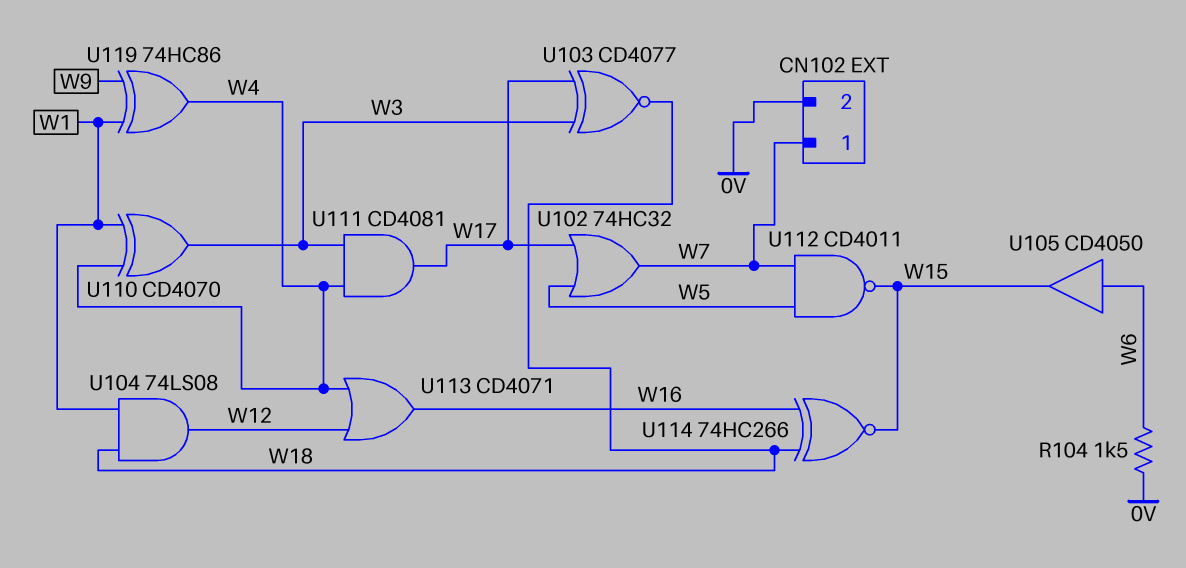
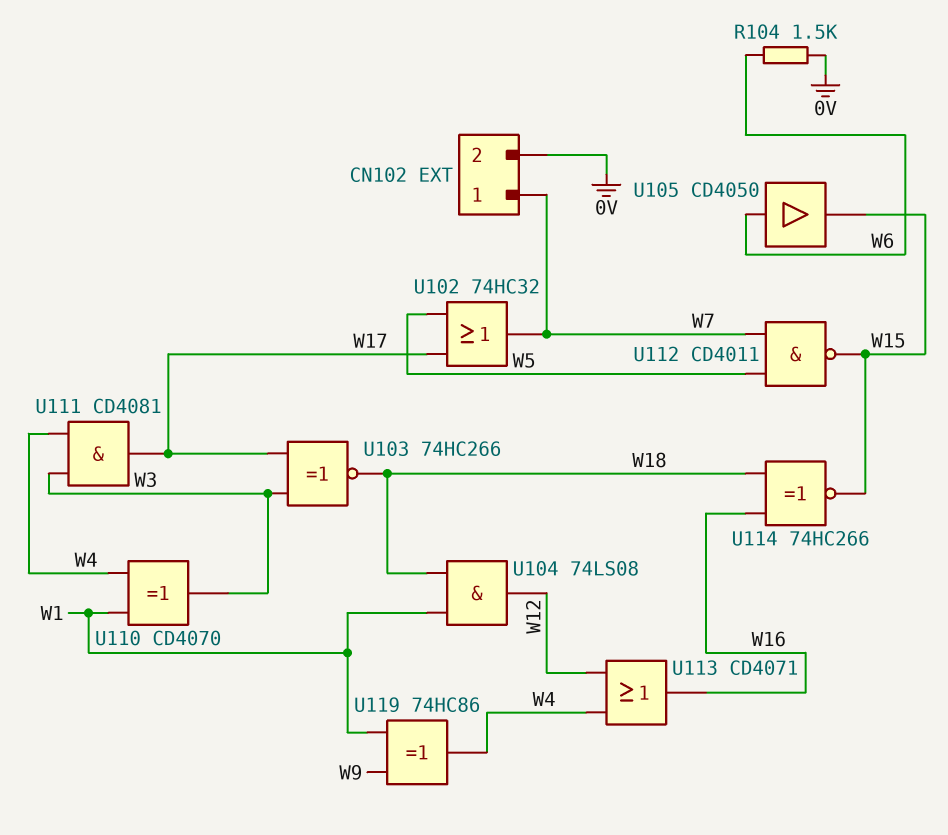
U103: XNOR CD4077 (in W3, in W17, out W18) -> XNOR 74HC266 (in W3, in W17, out W18)

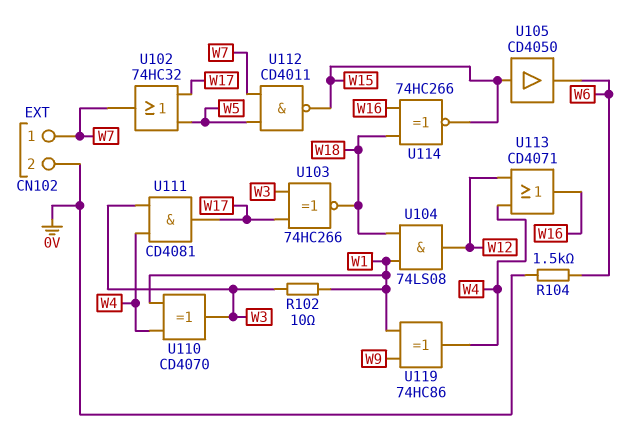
R102: none -> 10 (W1, W3)
U105: buffer CD4050 (in W6, out W15) -> buffer CD4050 (in W15, out W6)

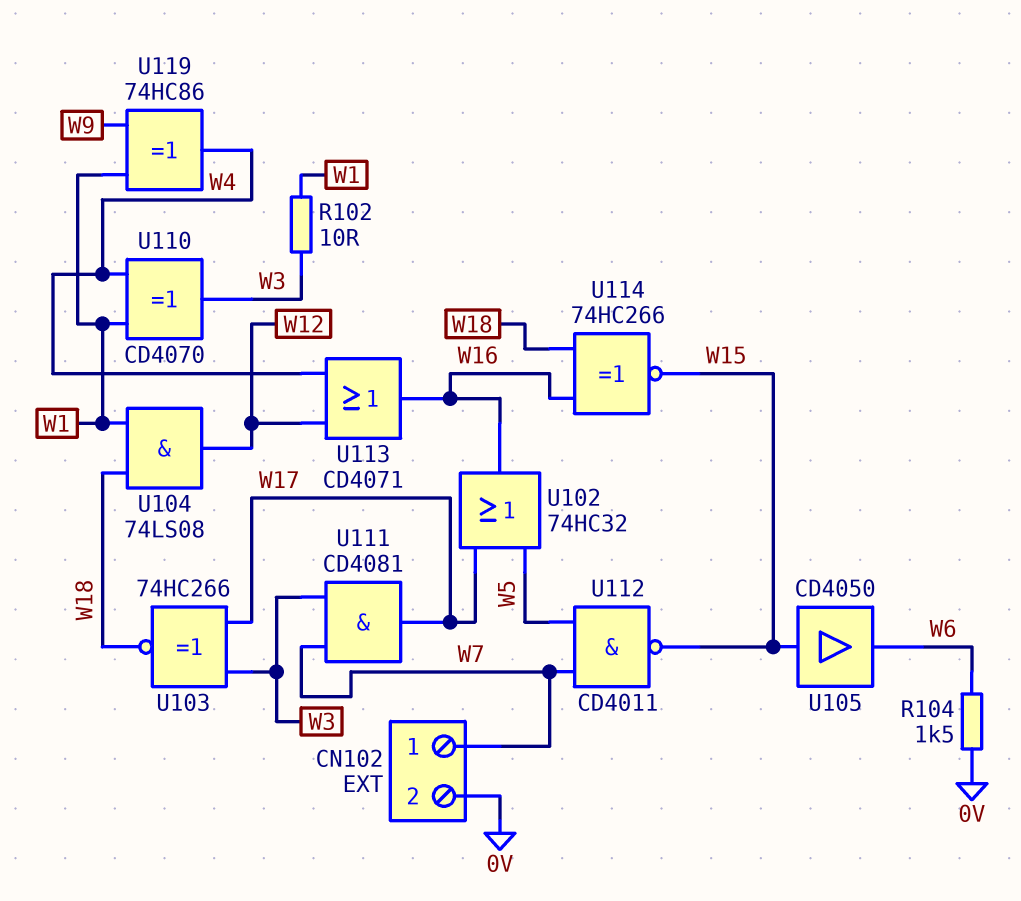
U102: OR 74HC32 (in W5, in W17, out W7) -> OR 74HC32 (in W5, in W17, out W16)
U111: AND CD4081 (in W3, in W4, out W17) -> AND CD4081 (in W3, in W7, out W17)

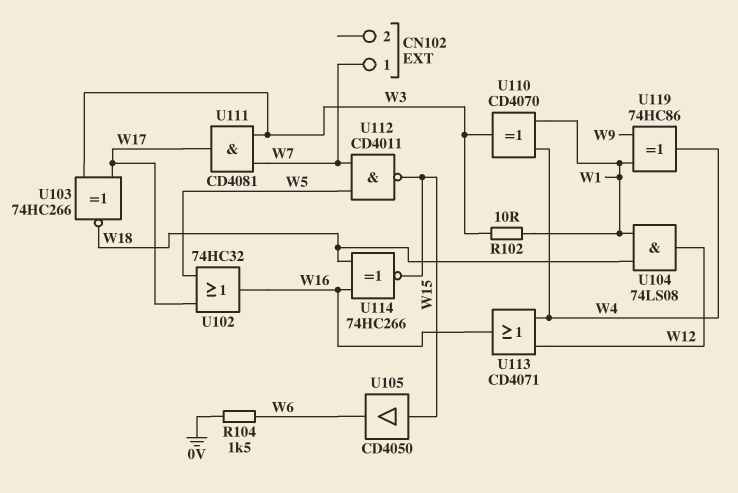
CN102 pin 2: 0V -> none

